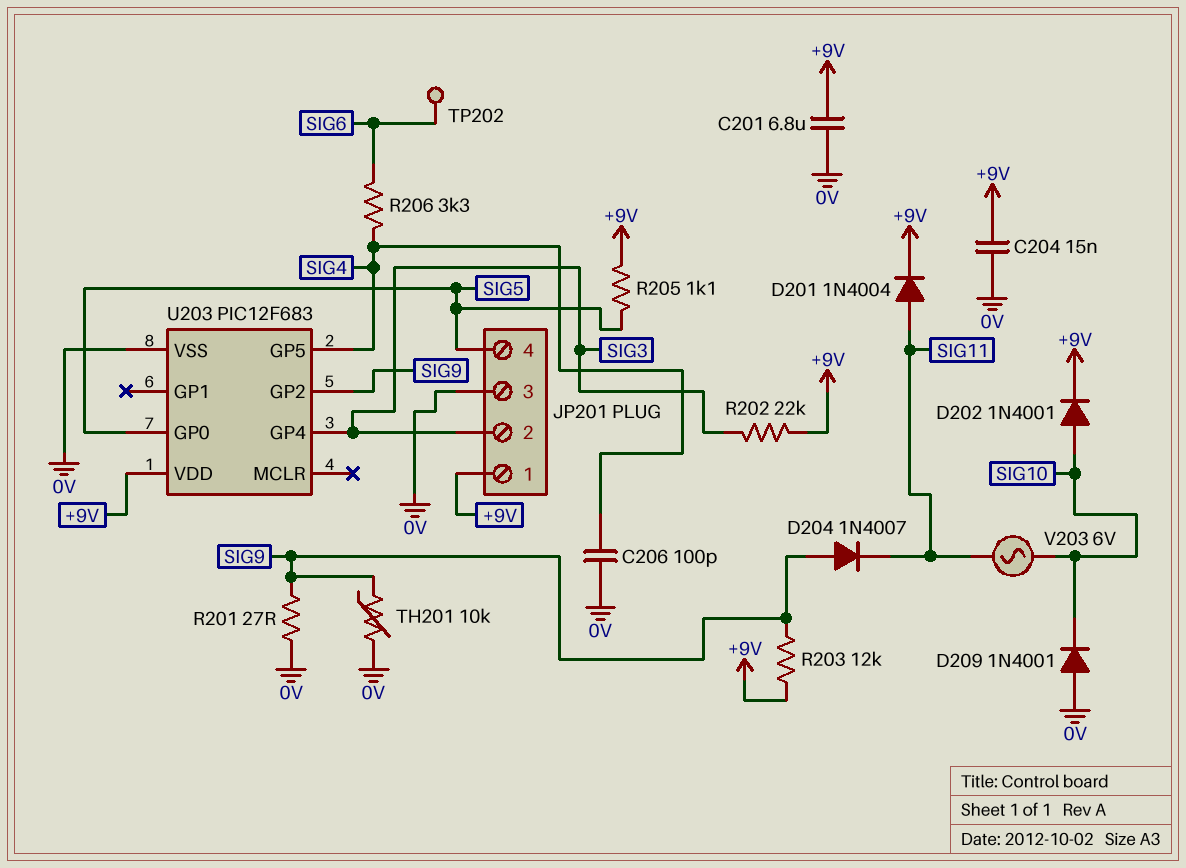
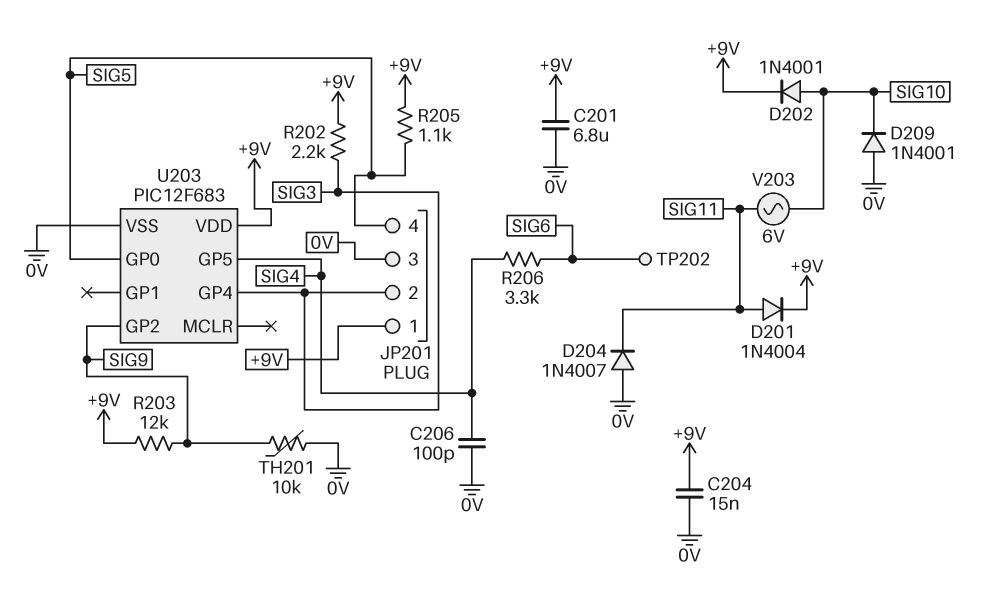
D204: diode 1N4007 (A SIG9, K SIG11) -> diode 1N4007 (A 0V, K SIG11)
R201: 27 (0V, SIG9) -> none
R202: 22k (+9V, SIG3) -> 2.2k (+9V, SIG3)

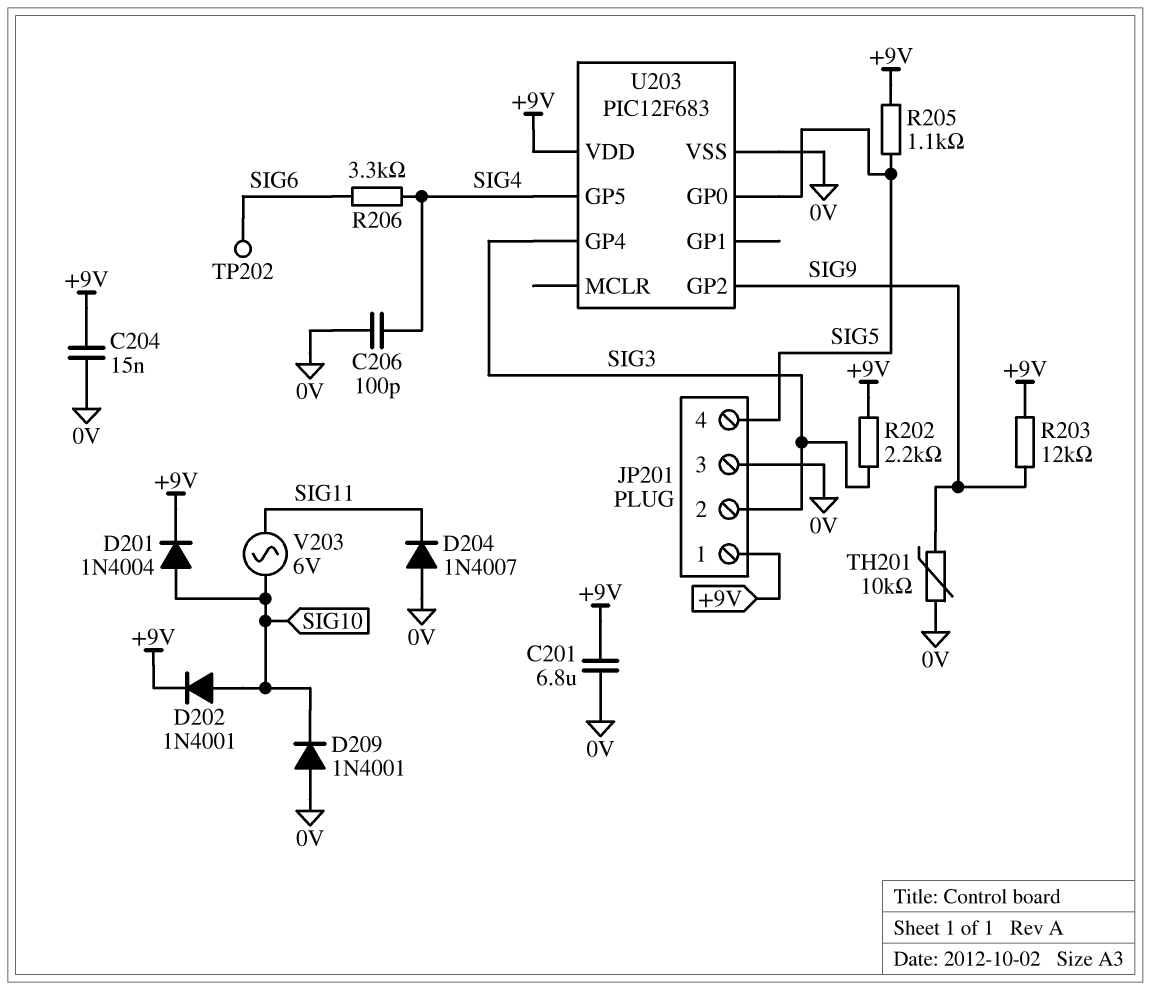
D201: diode 1N4004 (A SIG11, K +9V) -> diode 1N4004 (A SIG10, K +9V)

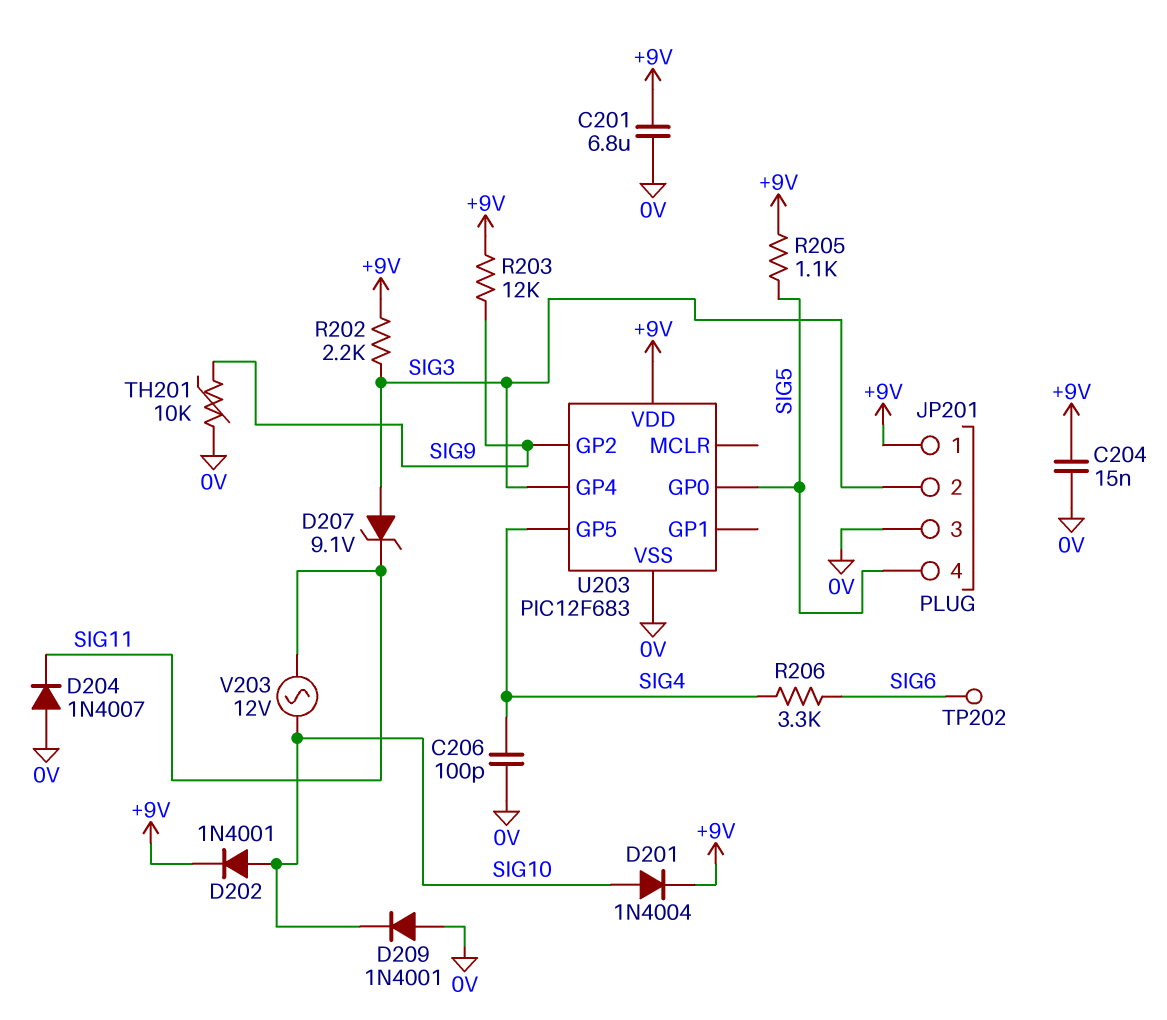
D207: none -> zener 9.1V (A SIG3, K SIG11)
V203: AC 6V (SIG10, SIG11) -> AC 12V (SIG10, SIG11)

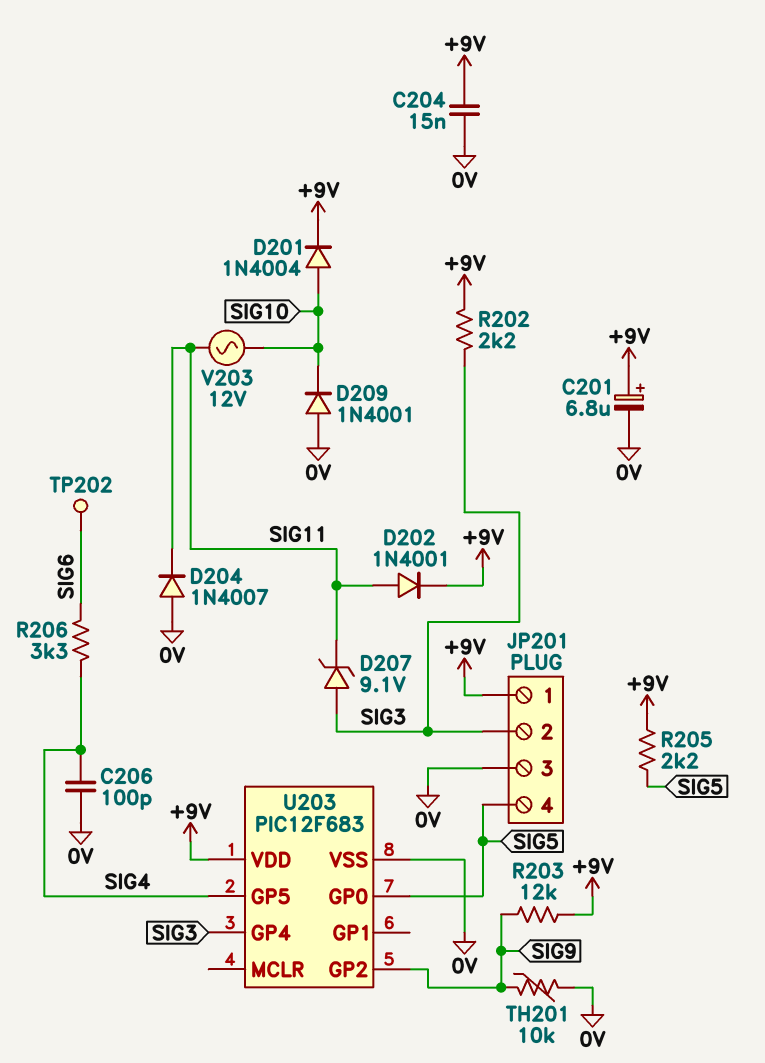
C201: 6.8uF (+9V, 0V) -> 6.8uF (plus +9V, minus 0V)
D202: diode 1N4001 (A SIG10, K +9V) -> diode 1N4001 (A SIG11, K +9V)
R205: 1.1k (+9V, SIG5) -> 2.2k (+9V, SIG5)

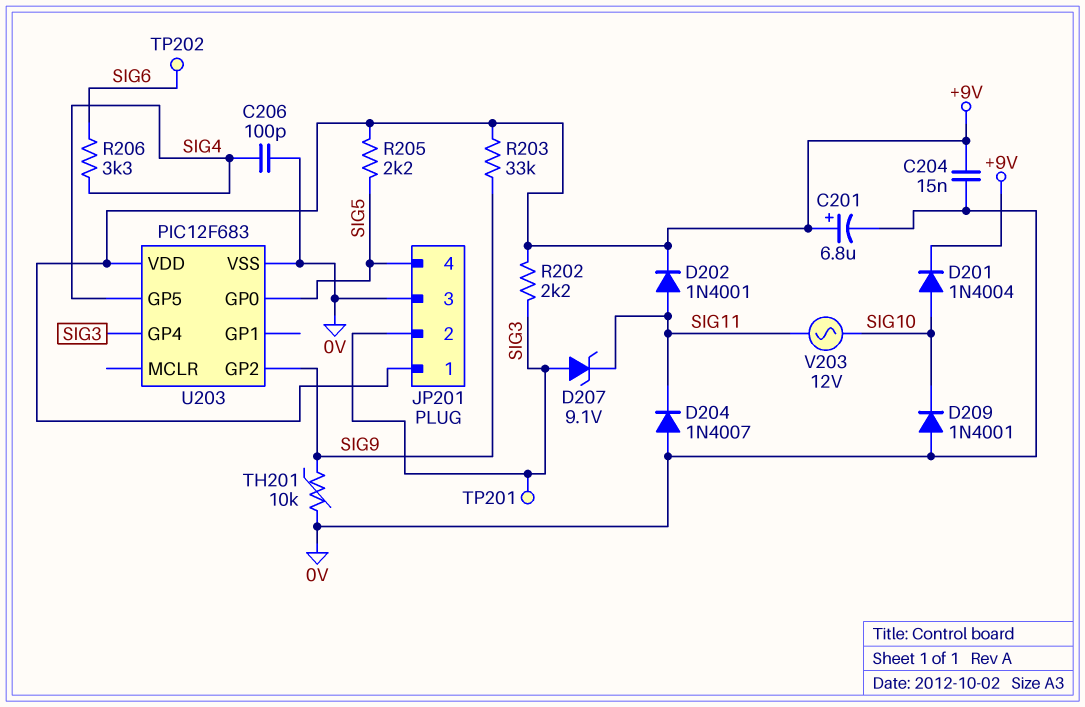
R203: 12k (+9V, SIG9) -> 33k (+9V, SIG9)
TP201: none -> test point (SIG3)

